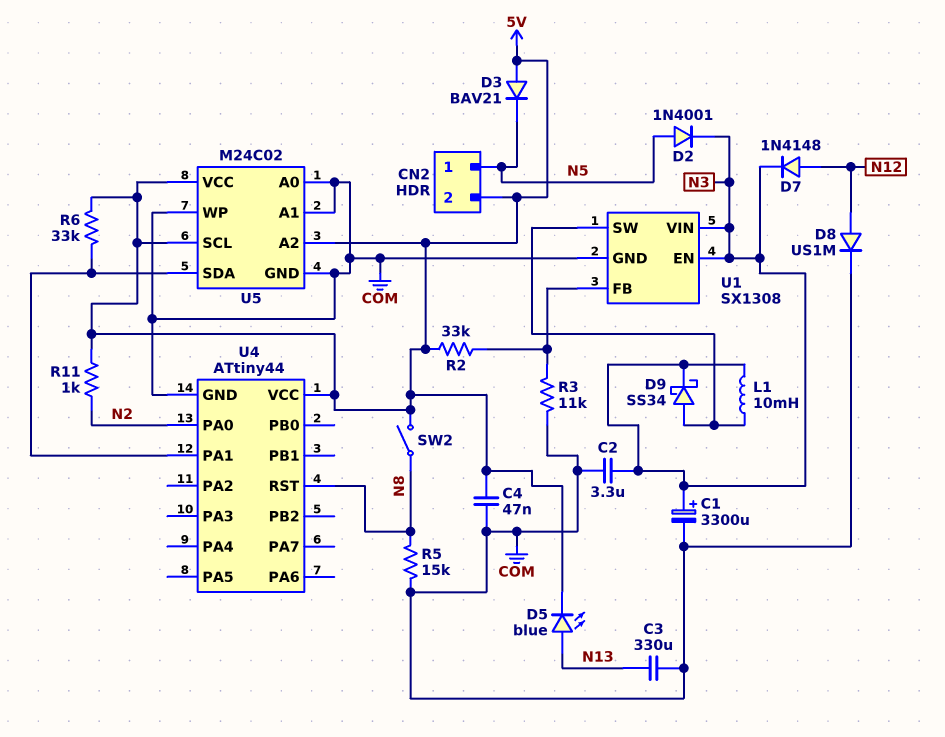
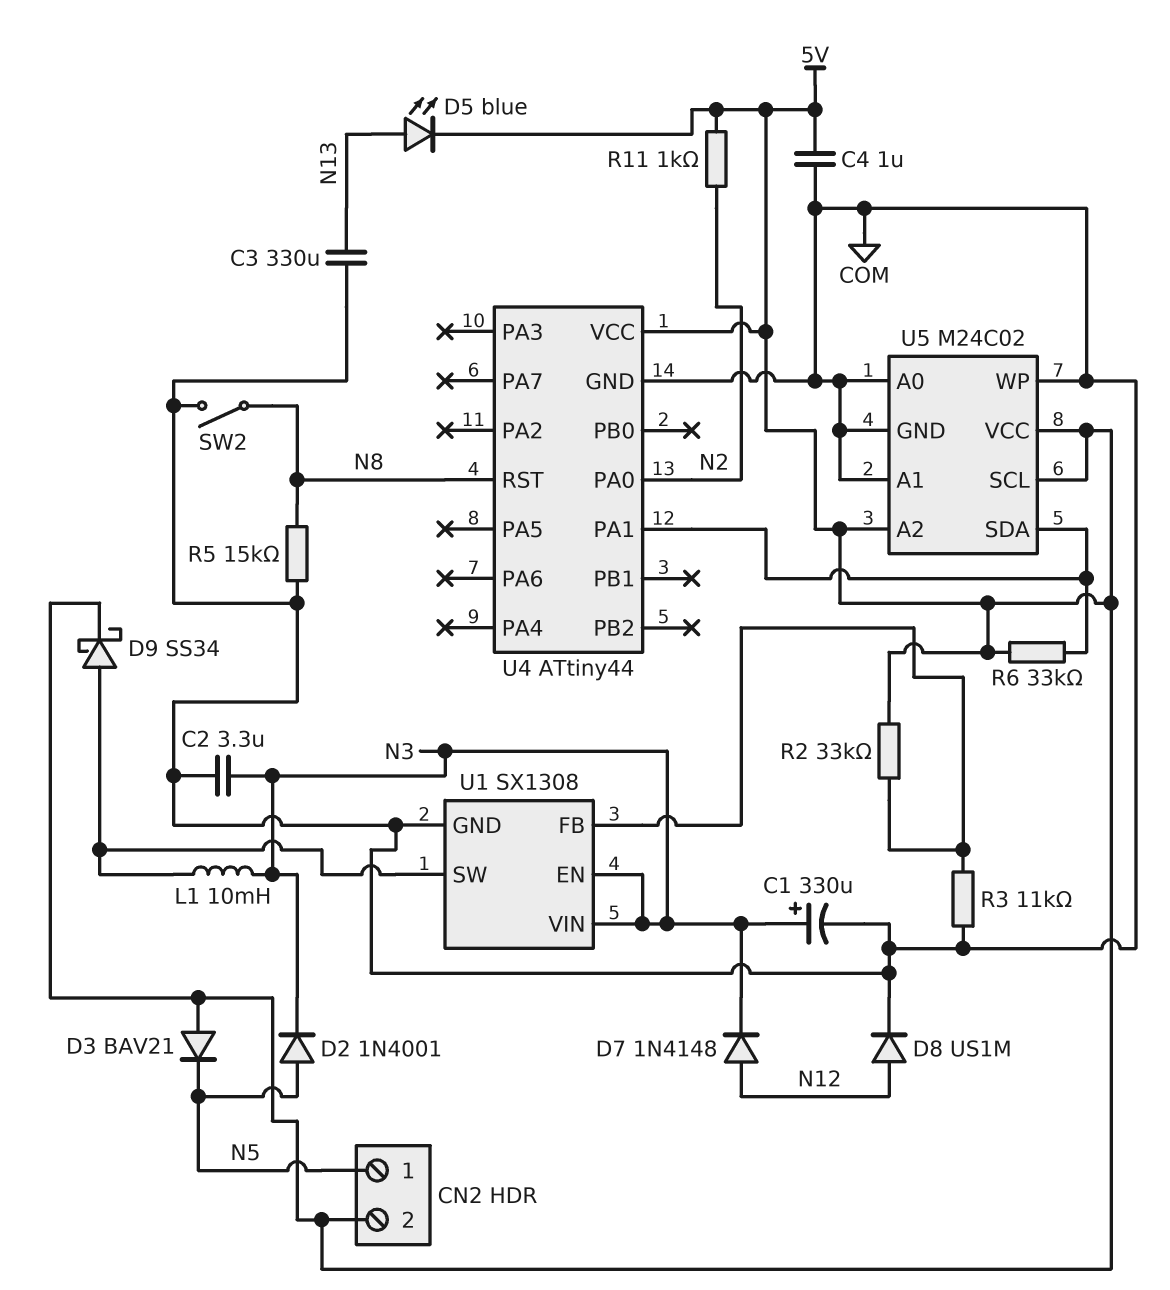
C1: 3300uF (plus N3, minus COM) -> 330uF (plus N3, minus COM)
C4: 47nF (5V, COM) -> 1uF (5V, COM)
D9: schottky SS34 (A U1/SW, K N3) -> schottky SS34 (A U1/SW, K 5V)
SW2: switch (5V, N8) -> switch (COM, N8)

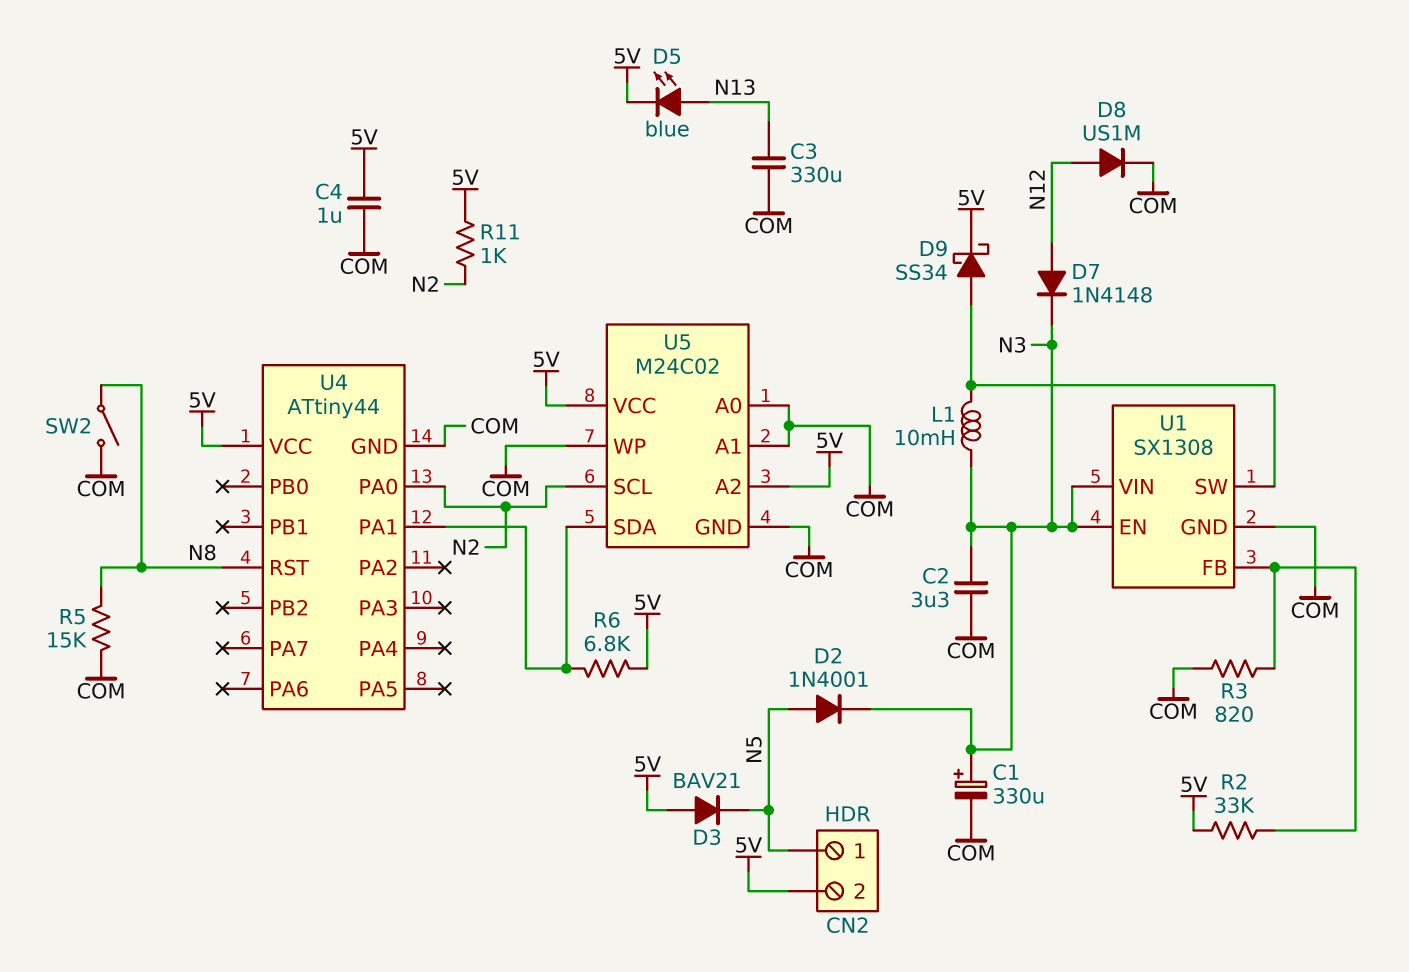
R3: 11k (COM, U1/FB) -> 820 (COM, U1/FB)
R6: 33k (5V, U4/PA1) -> 6.8k (5V, U4/PA1)
U5 pin SCL: 5V -> N2

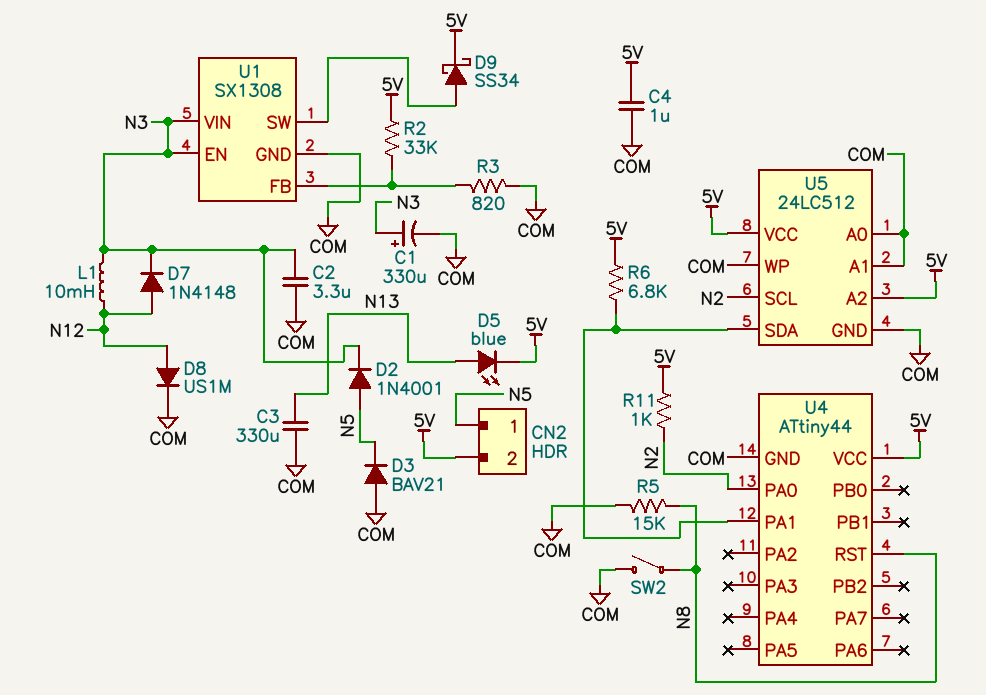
D3: diode BAV21 (A 5V, K N5) -> diode BAV21 (A COM, K N5)
L1: 10mH (N3, U1/SW) -> 10mH (N3, N12)
U5: M24C02 -> 24LC512

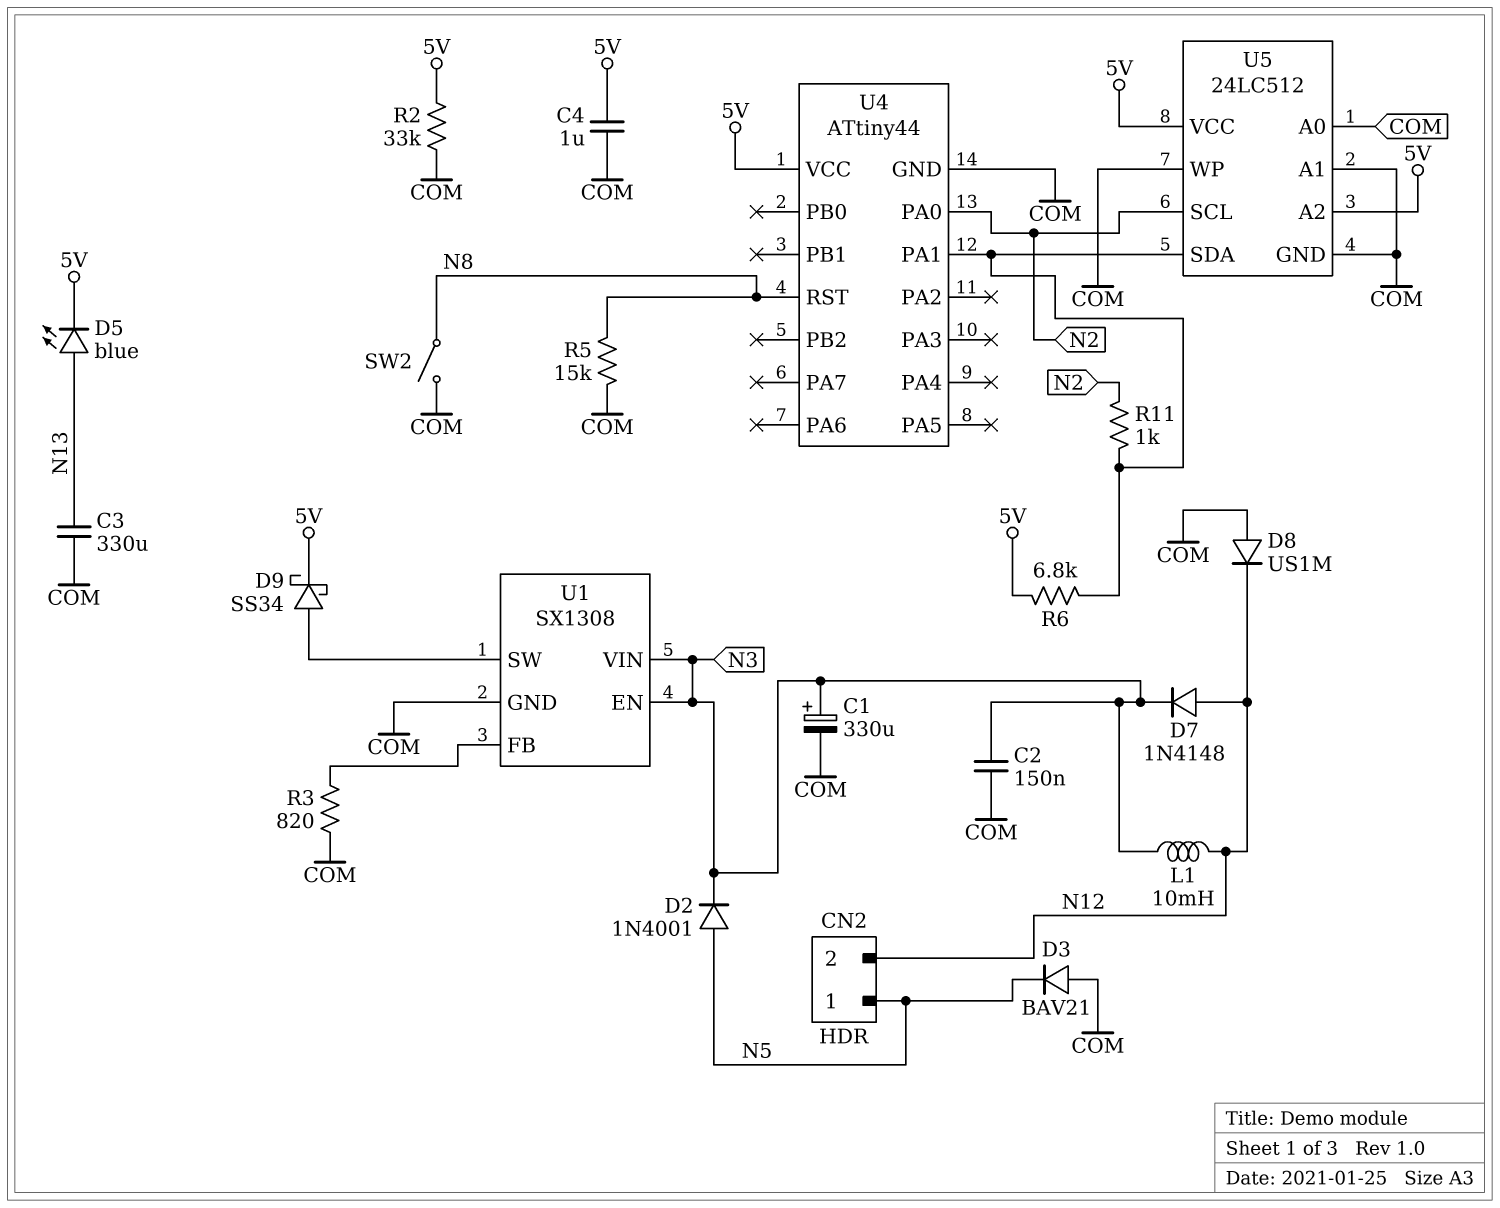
C2: 3.3uF (COM, N3) -> 150nF (COM, N3)
CN2 pin 2: 5V -> N12
D8: diode US1M (A N12, K COM) -> diode US1M (A COM, K N12)
R2: 33k (5V, U1/FB) -> 33k (5V, COM)
R11: 1k (5V, N2) -> 1k (N2, U4/PA1)

